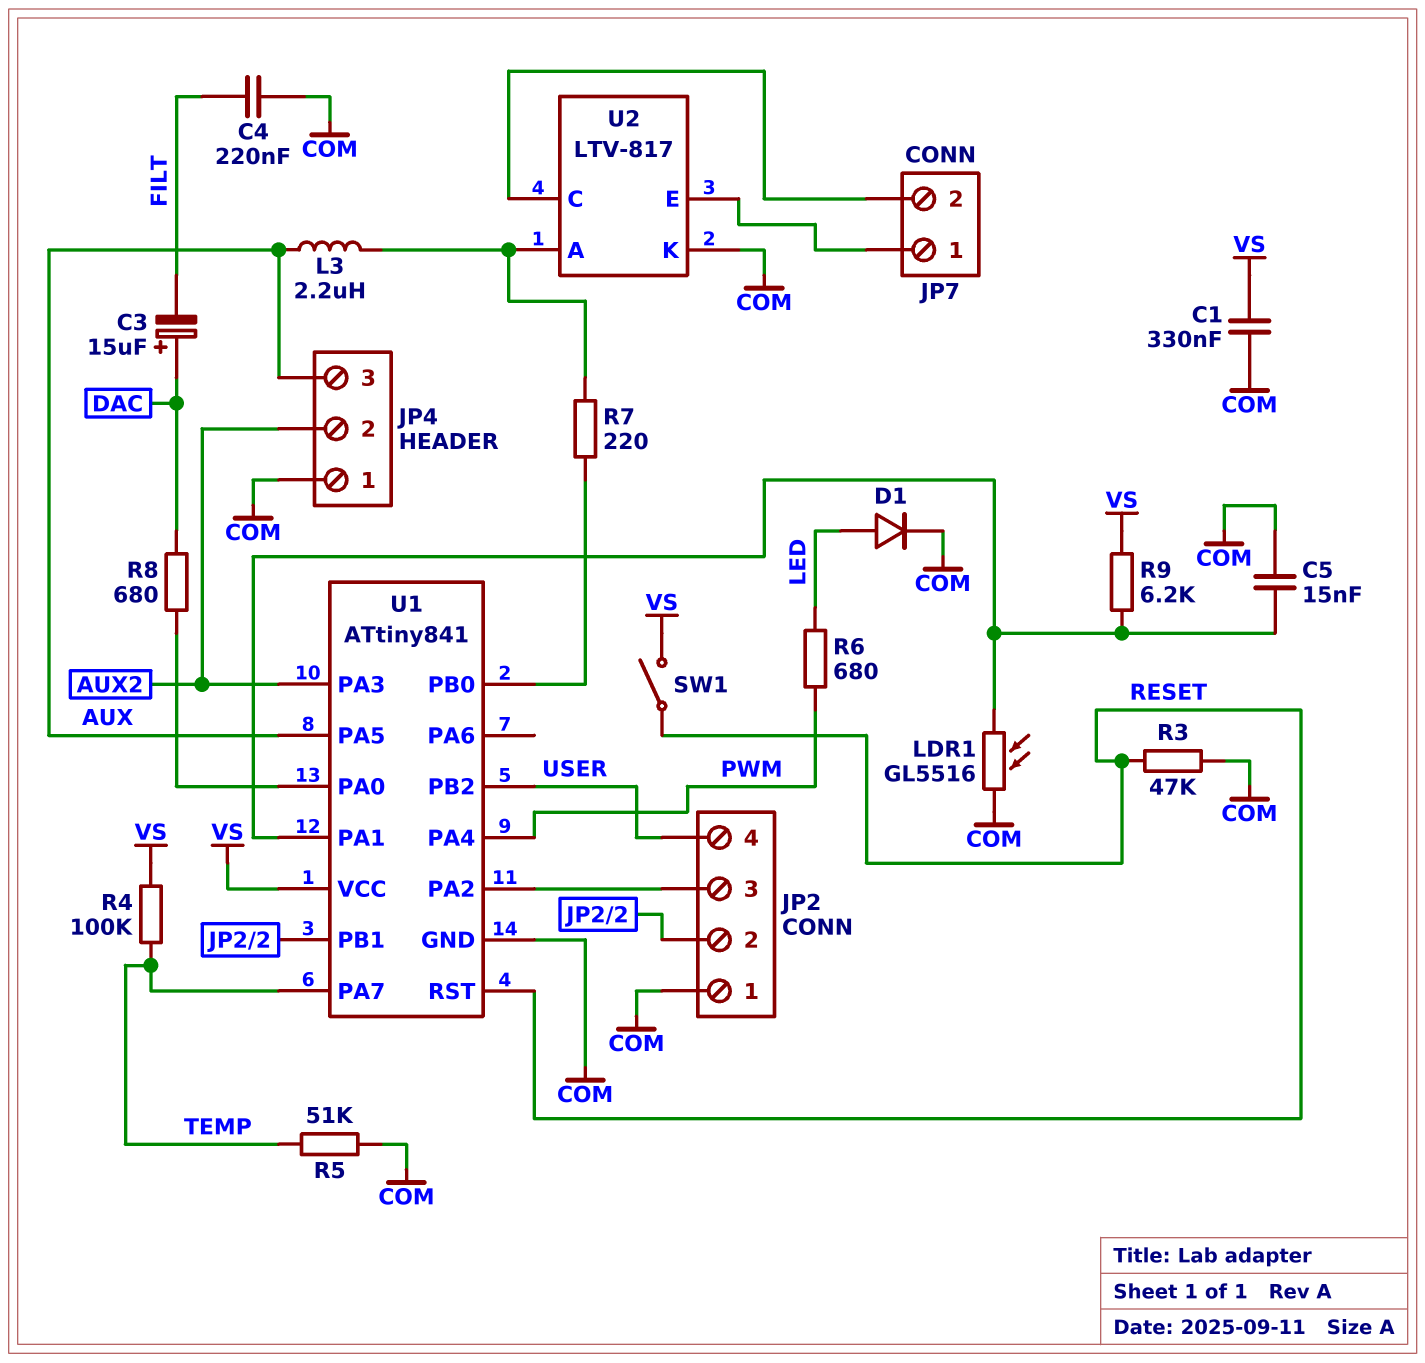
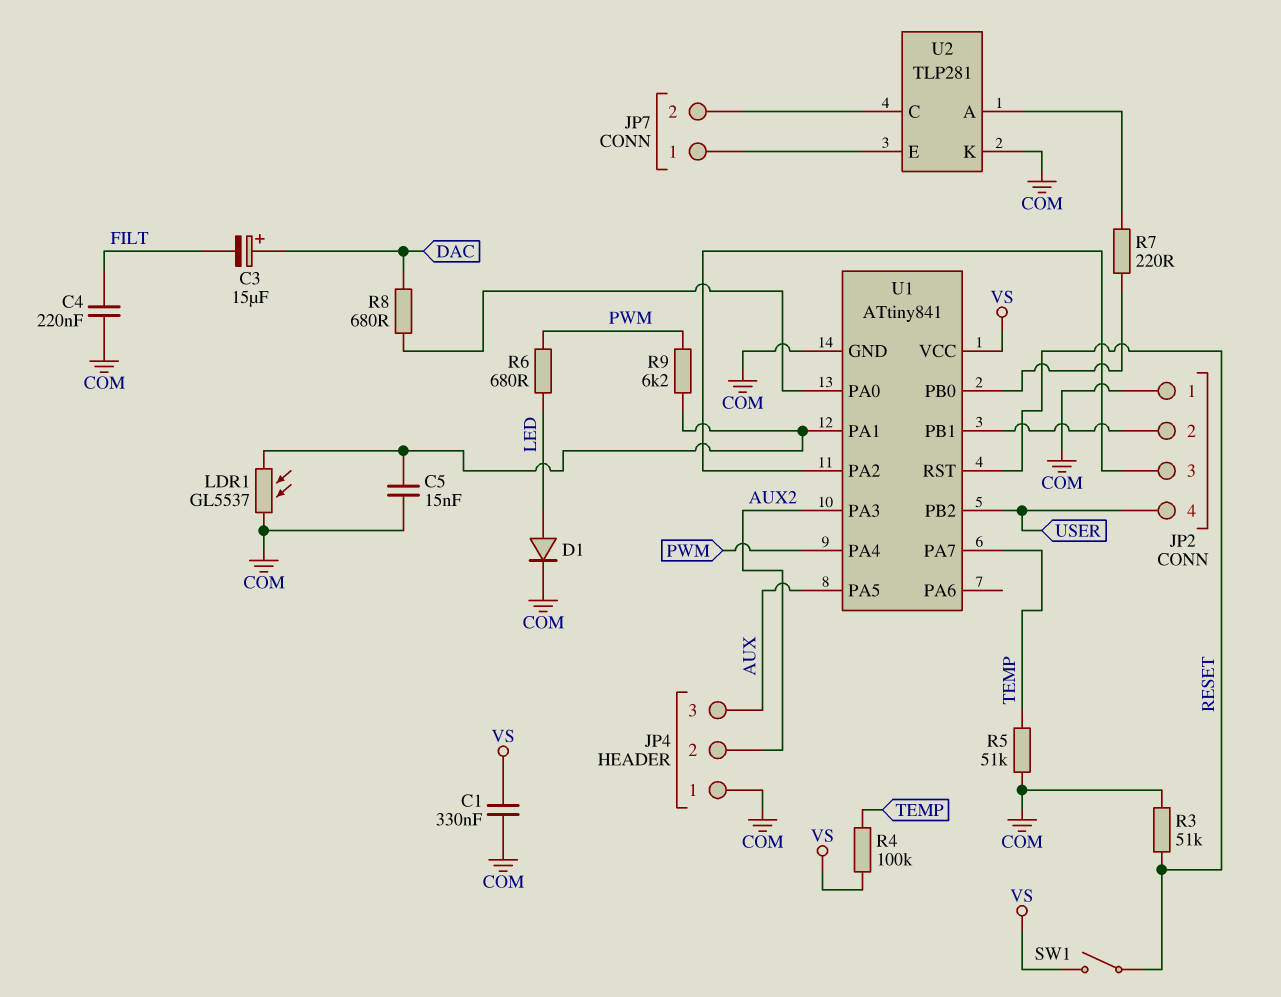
L3: 2.2uH (AUX, U2/A) -> none
LDR1: GL5516 (COM, U1/PA1) -> GL5537 (COM, U1/PA1)
R3: 47k (COM, RESET) -> 51k (COM, RESET)
R9: 6.2k (U1/PA1, VS) -> 6.2k (PWM, U1/PA1)
U2: LTV-817 -> TLP281

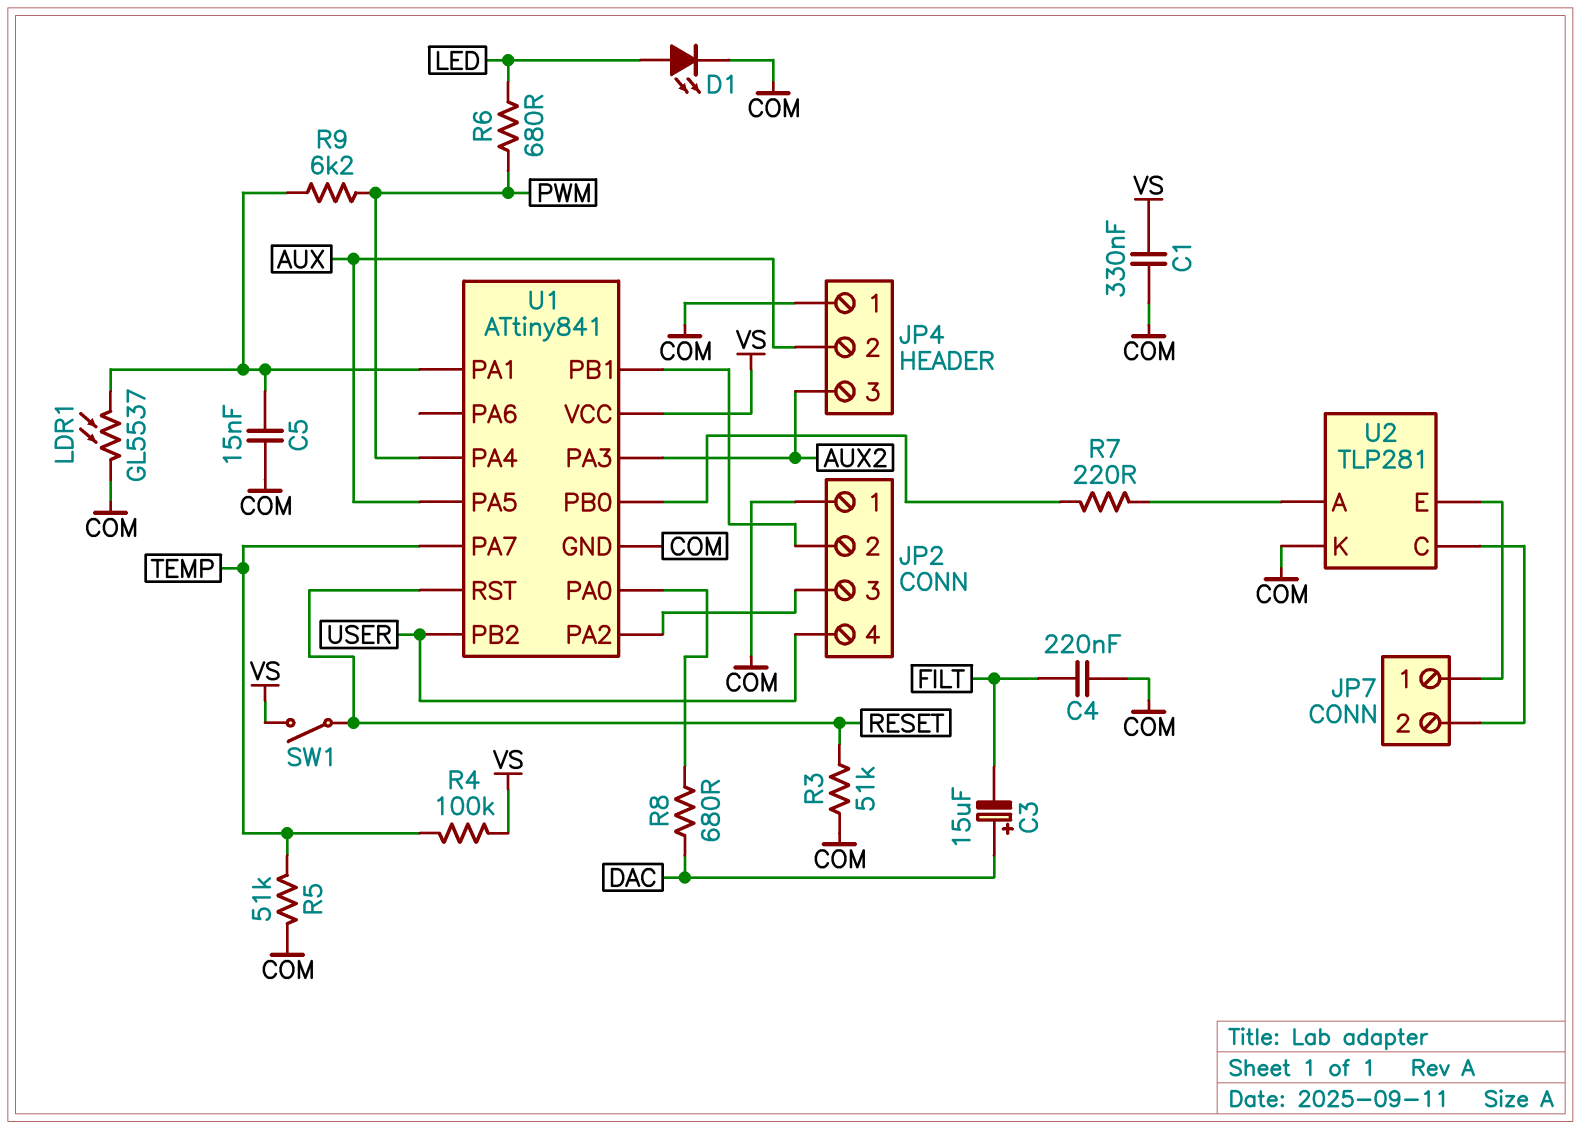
D1: diode (A LED, K COM) -> LED (A LED, K COM)
JP4 pin 2: AUX2 -> AUX
JP4 pin 3: AUX -> AUX2

